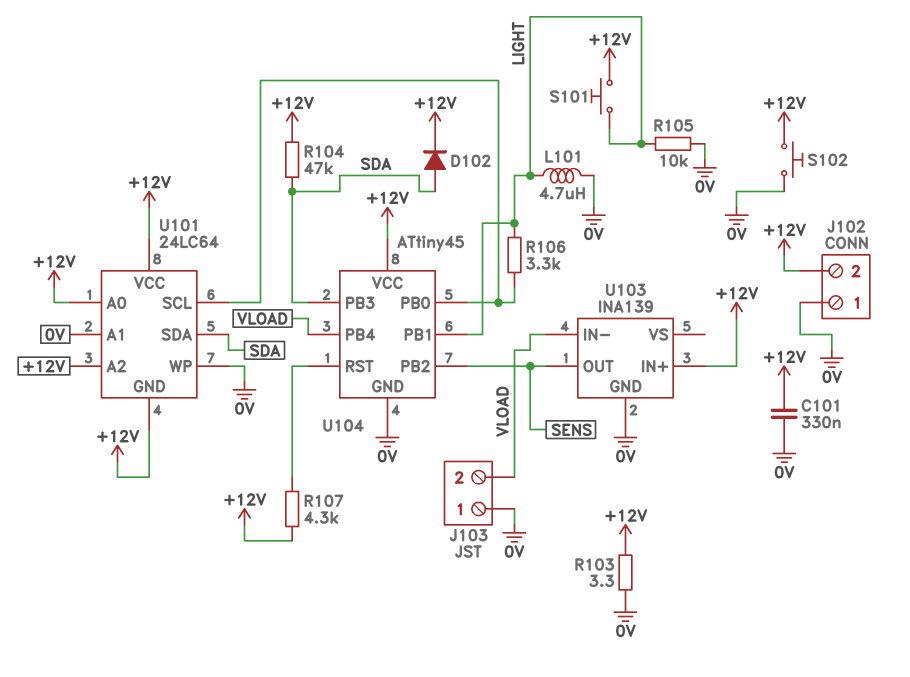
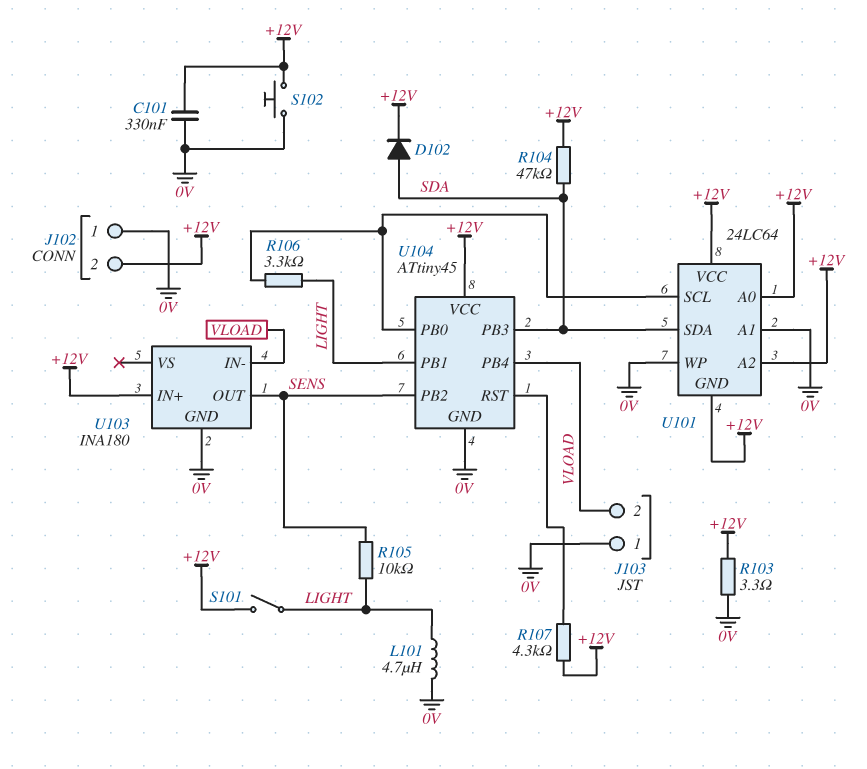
R105: 10k (0V, LIGHT) -> 10k (LIGHT, SENS)
S101: button (+12V, LIGHT) -> switch (+12V, LIGHT)
U103: INA139 -> INA180

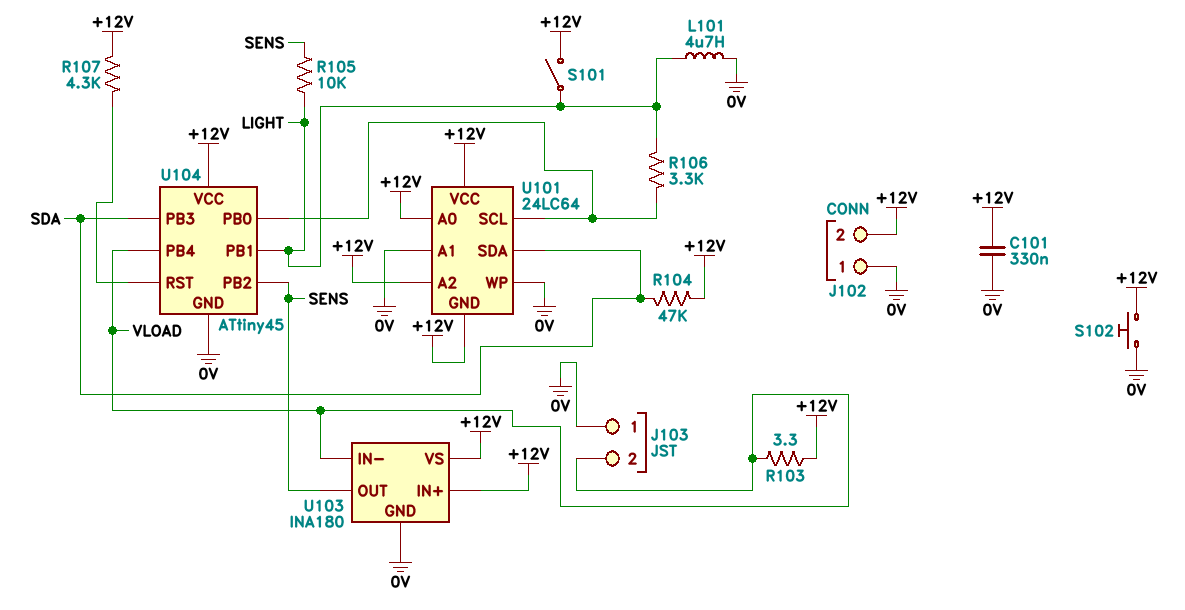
D102: diode (A SDA, K +12V) -> none
R103: 3.3 (+12V, 0V) -> 3.3 (+12V, VLOAD)
U103 pin VS: none -> +12V

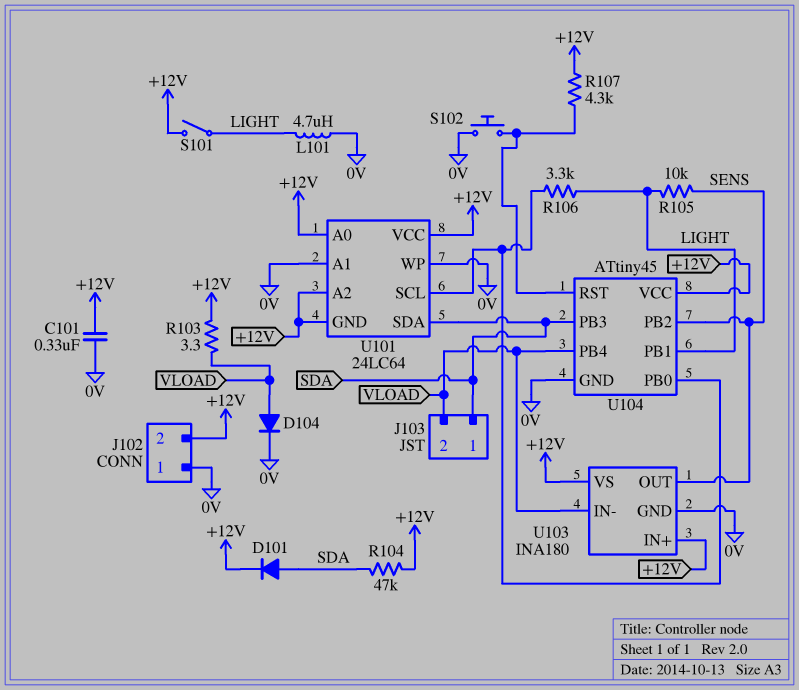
D101: none -> diode (A SDA, K +12V)
D104: none -> diode (A VLOAD, K 0V)
J103 pin 1: 0V -> SDA
S102: button (+12V, 0V) -> button (0V, U104/RST)

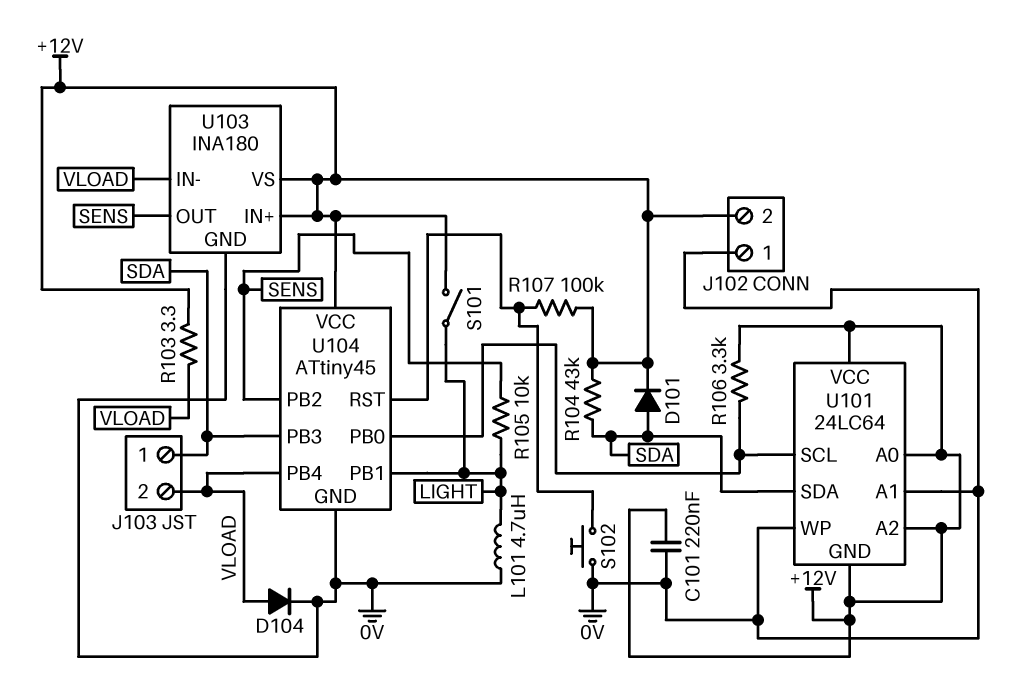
C101: 330nF (+12V, 0V) -> 220nF (+12V, 0V)
R104: 47k (+12V, SDA) -> 43k (+12V, SDA)
R106: 3.3k (LIGHT, U101/SCL) -> 3.3k (+12V, U101/SCL)
R107: 4.3k (+12V, U104/RST) -> 100k (+12V, U104/RST)

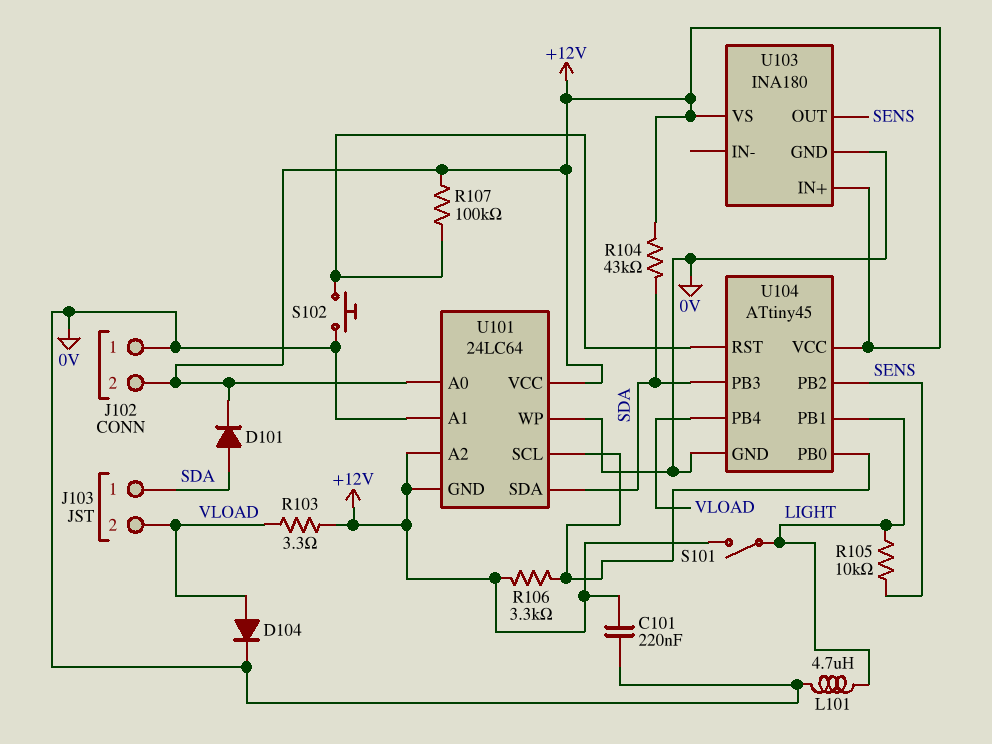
U103 pin IN-: VLOAD -> none

